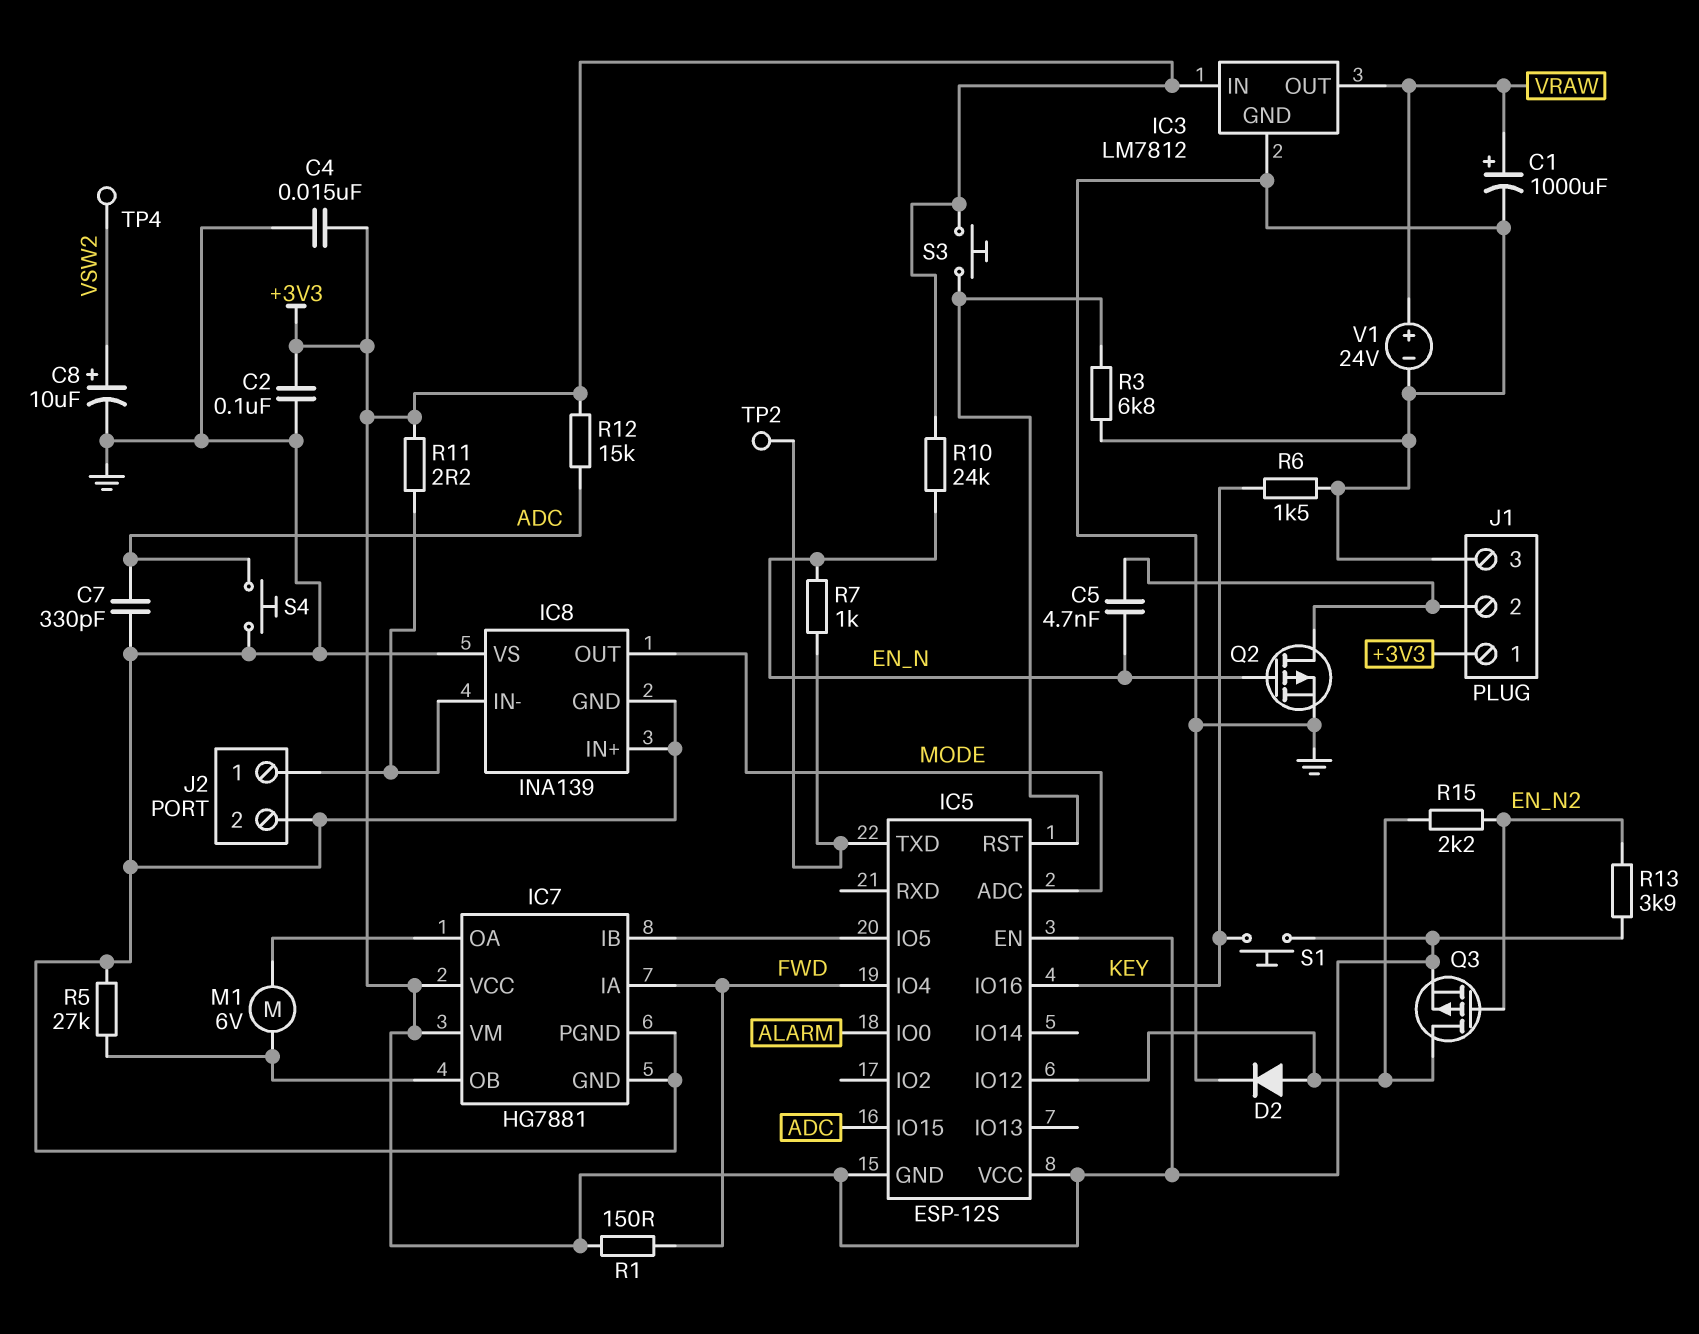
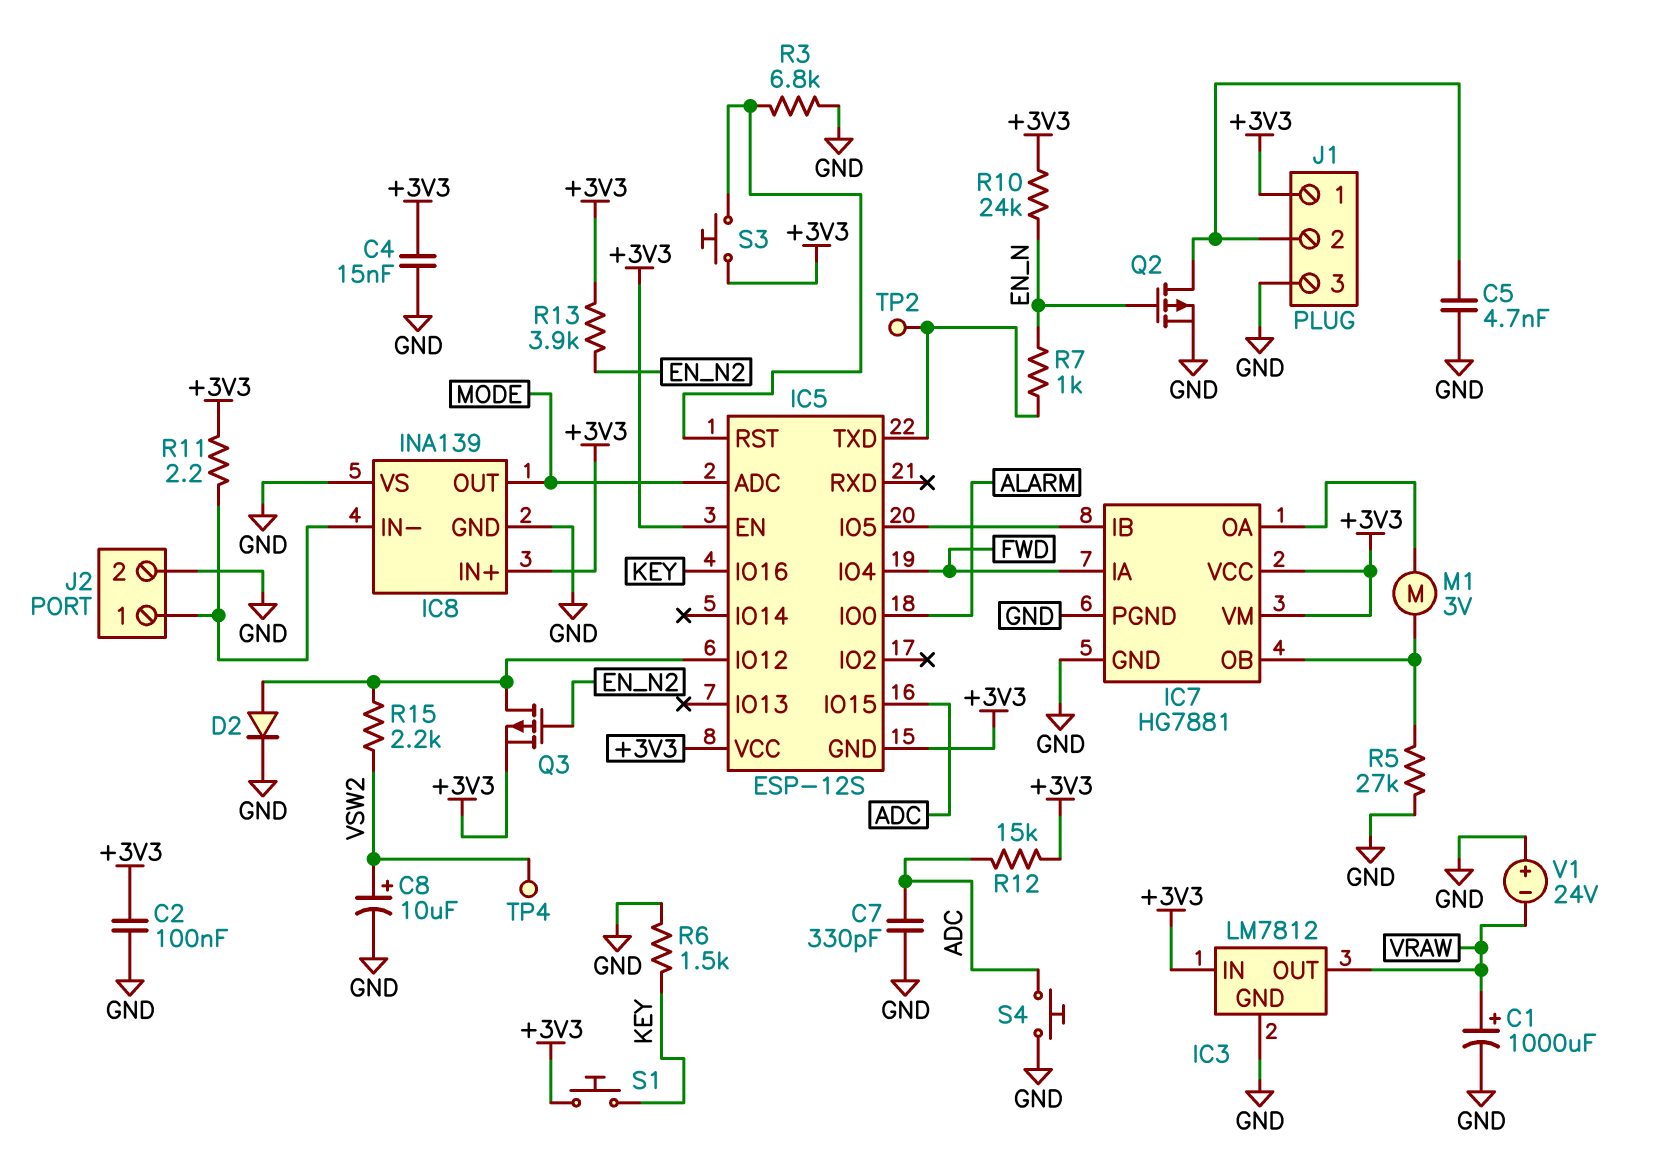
C5: 4.7nF (EN_N, J1/2) -> 4.7nF (GND, J1/2)
IC8 pin IN+: GND -> +3V3
M1: motor 6V (IC7/OA, IC7/OB) -> motor 3V (IC7/OA, IC7/OB)
R1: 150 (+3V3, FWD) -> none
R15: 2.2k (EN_N2, IC5/IO12) -> 2.2k (IC5/IO12, VSW2)
V1: 24V (plus VRAW, minus GND) -> 24V (plus GND, minus VRAW)

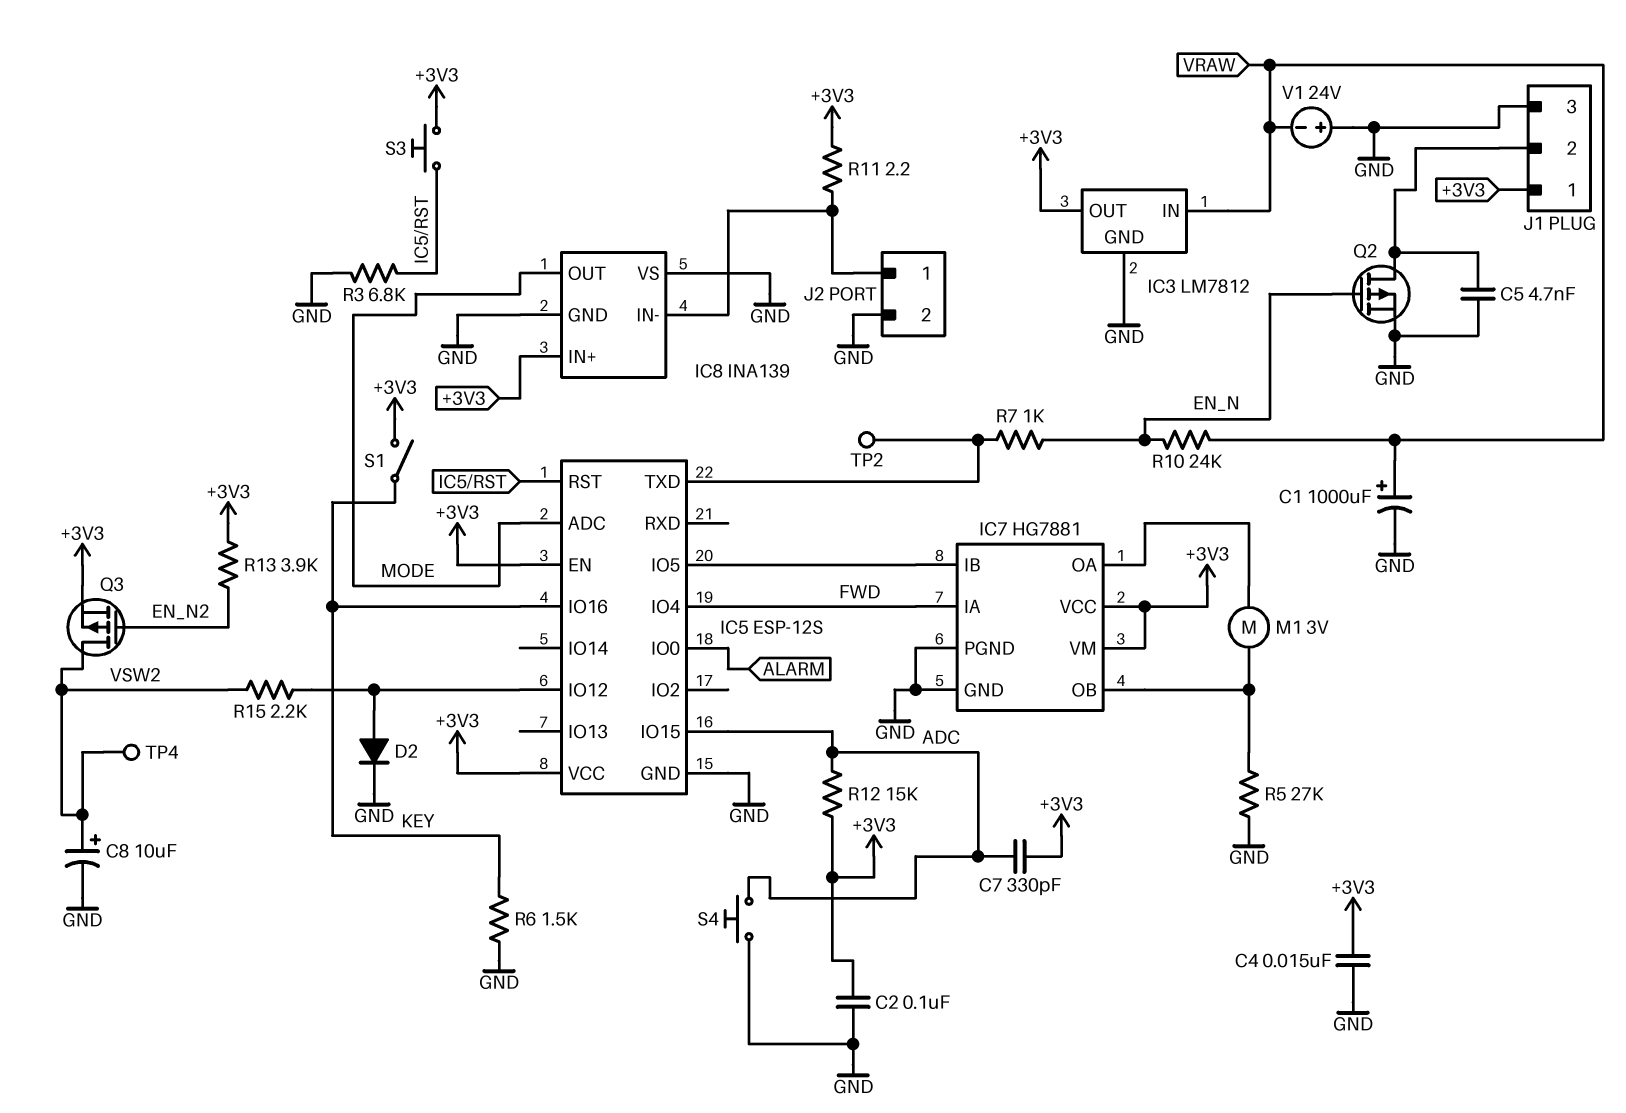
C7: 330pF (ADC, GND) -> 330pF (+3V3, ADC)
IC3 pin IN: +3V3 -> VRAW
IC3 pin OUT: VRAW -> +3V3
IC5 pin GND: +3V3 -> GND
Q3: PMOS (G EN_N2, D IC5/IO12, S +3V3) -> PMOS (G EN_N2, D VSW2, S +3V3)
R10: 24k (+3V3, EN_N) -> 24k (EN_N, VRAW)
S1: button (+3V3, KEY) -> switch (+3V3, KEY)

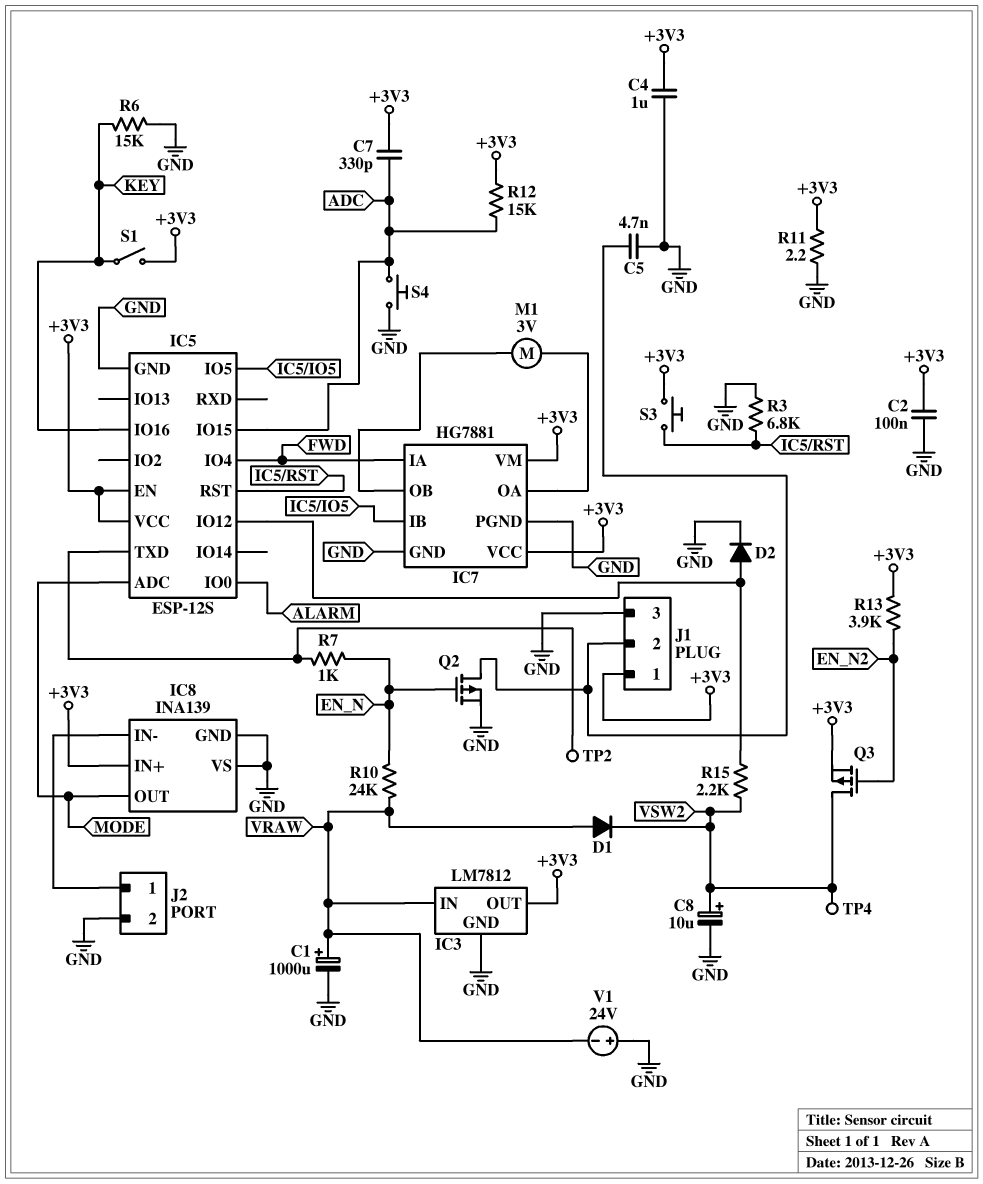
C4: 15nF (+3V3, GND) -> 1uF (+3V3, GND)
D1: none -> diode (A VRAW, K VSW2)
R5: 27k (GND, IC7/OB) -> none
R6: 1.5k (GND, KEY) -> 15k (GND, KEY)
R11: 2.2 (+3V3, IC8/IN-) -> 2.2 (+3V3, GND)

